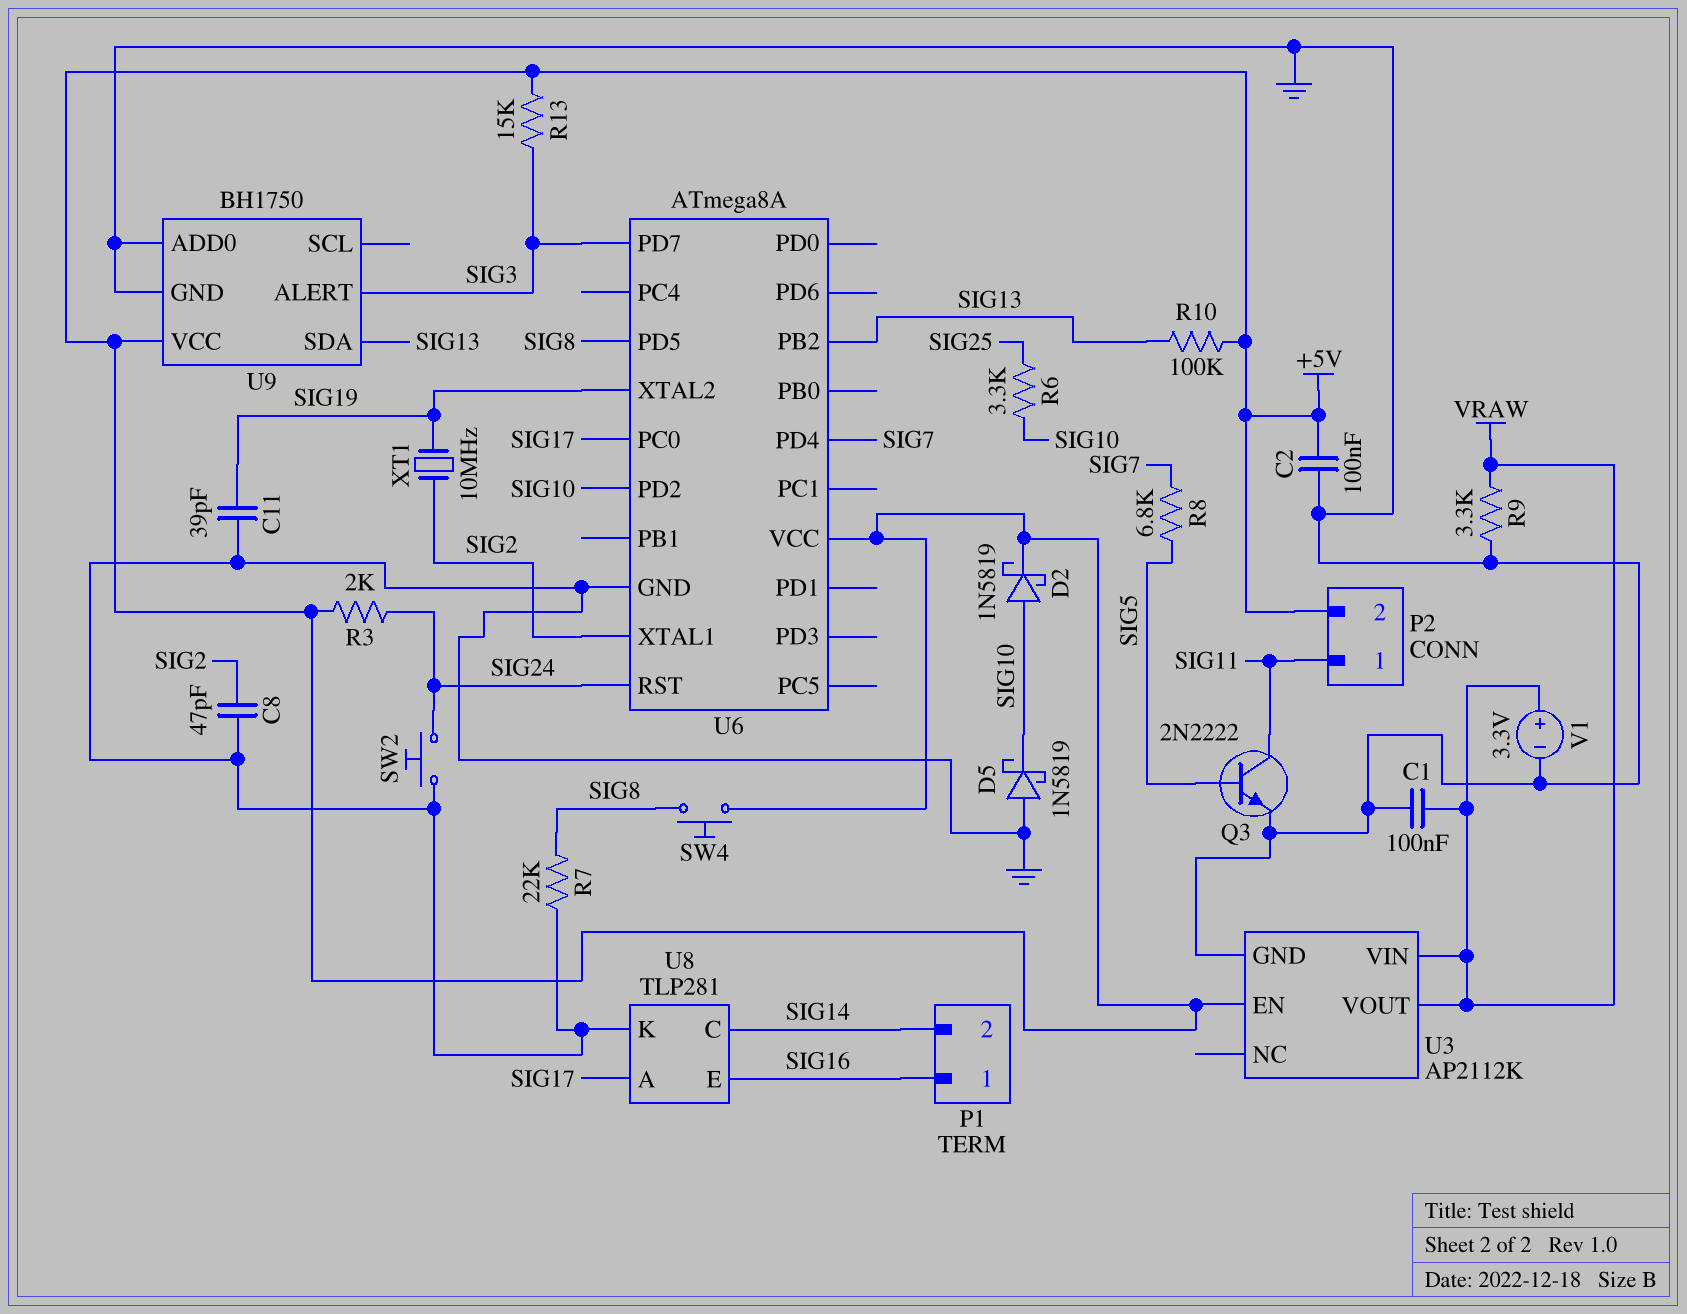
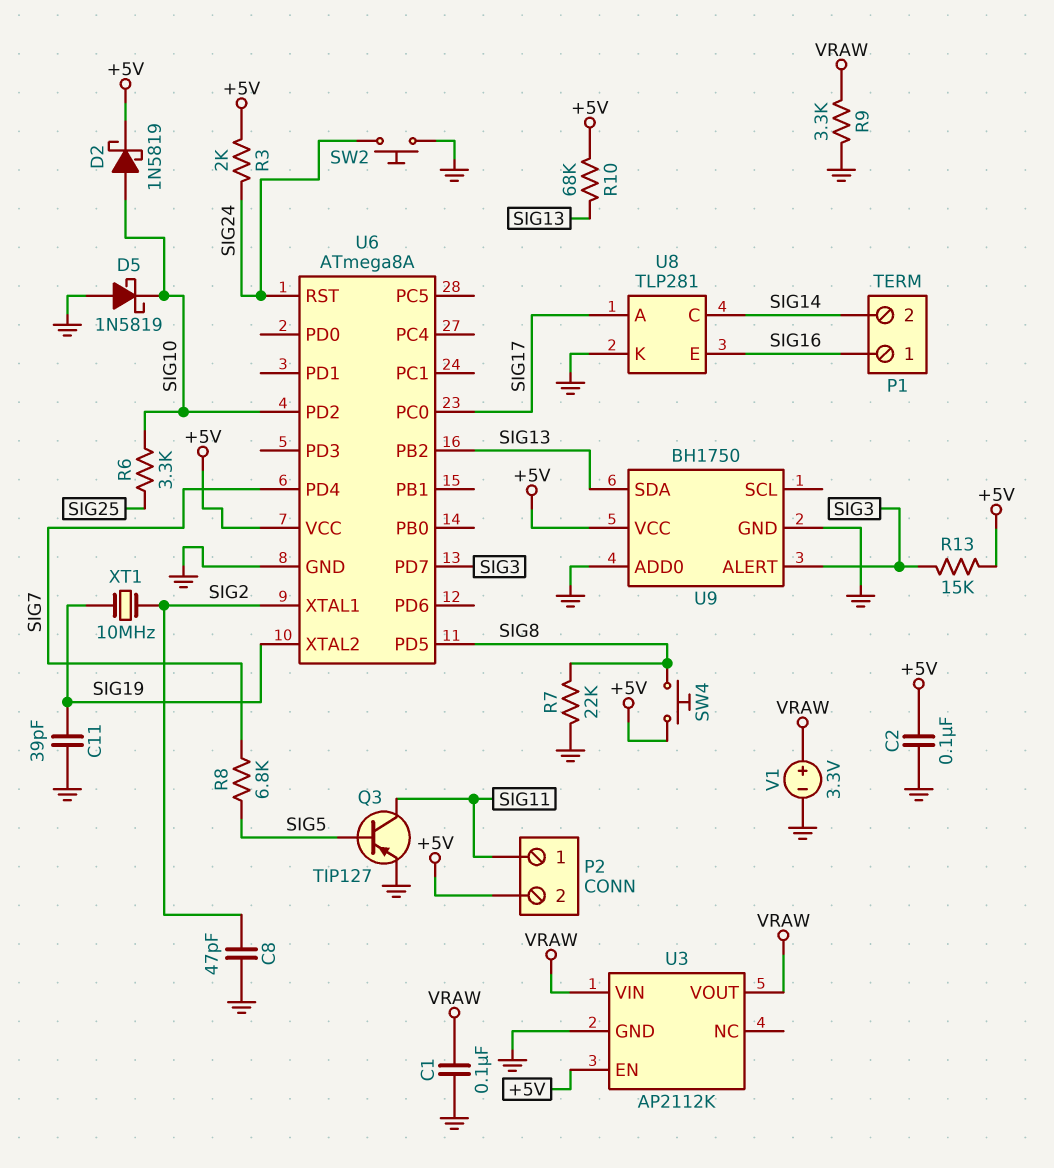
Q3: NPN 2N2222 (B SIG5, C SIG11, E GND) -> PNP TIP127 (B SIG5, C SIG11, E GND)
R10: 100k (+5V, SIG13) -> 68k (+5V, SIG13)

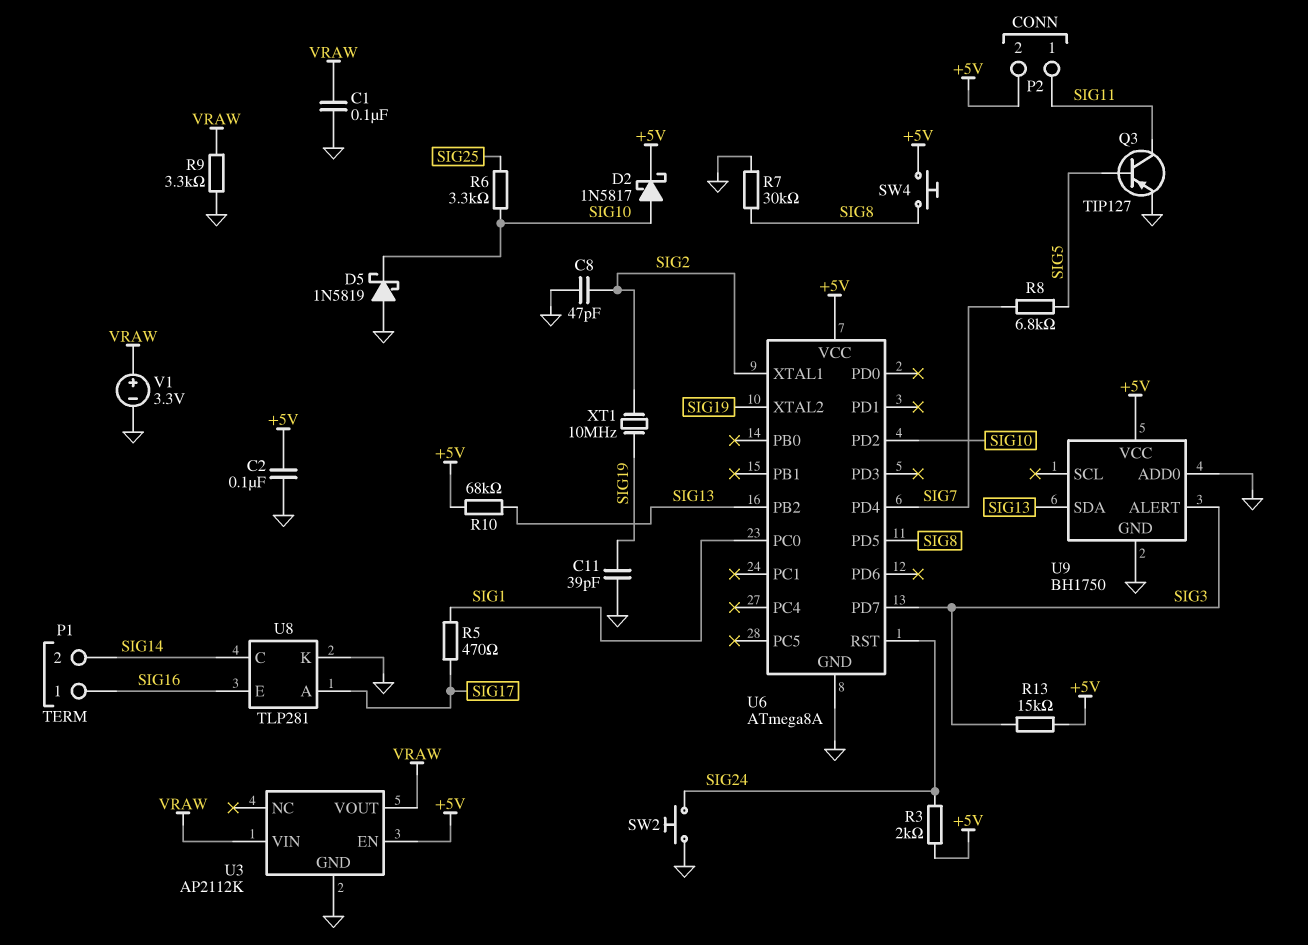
D2: schottky 1N5819 (A SIG10, K +5V) -> schottky 1N5817 (A SIG10, K +5V)
R5: none -> 470 (SIG1, SIG17)
R7: 22k (GND, SIG8) -> 30k (GND, SIG8)
U6 pin PC0: SIG17 -> SIG1

